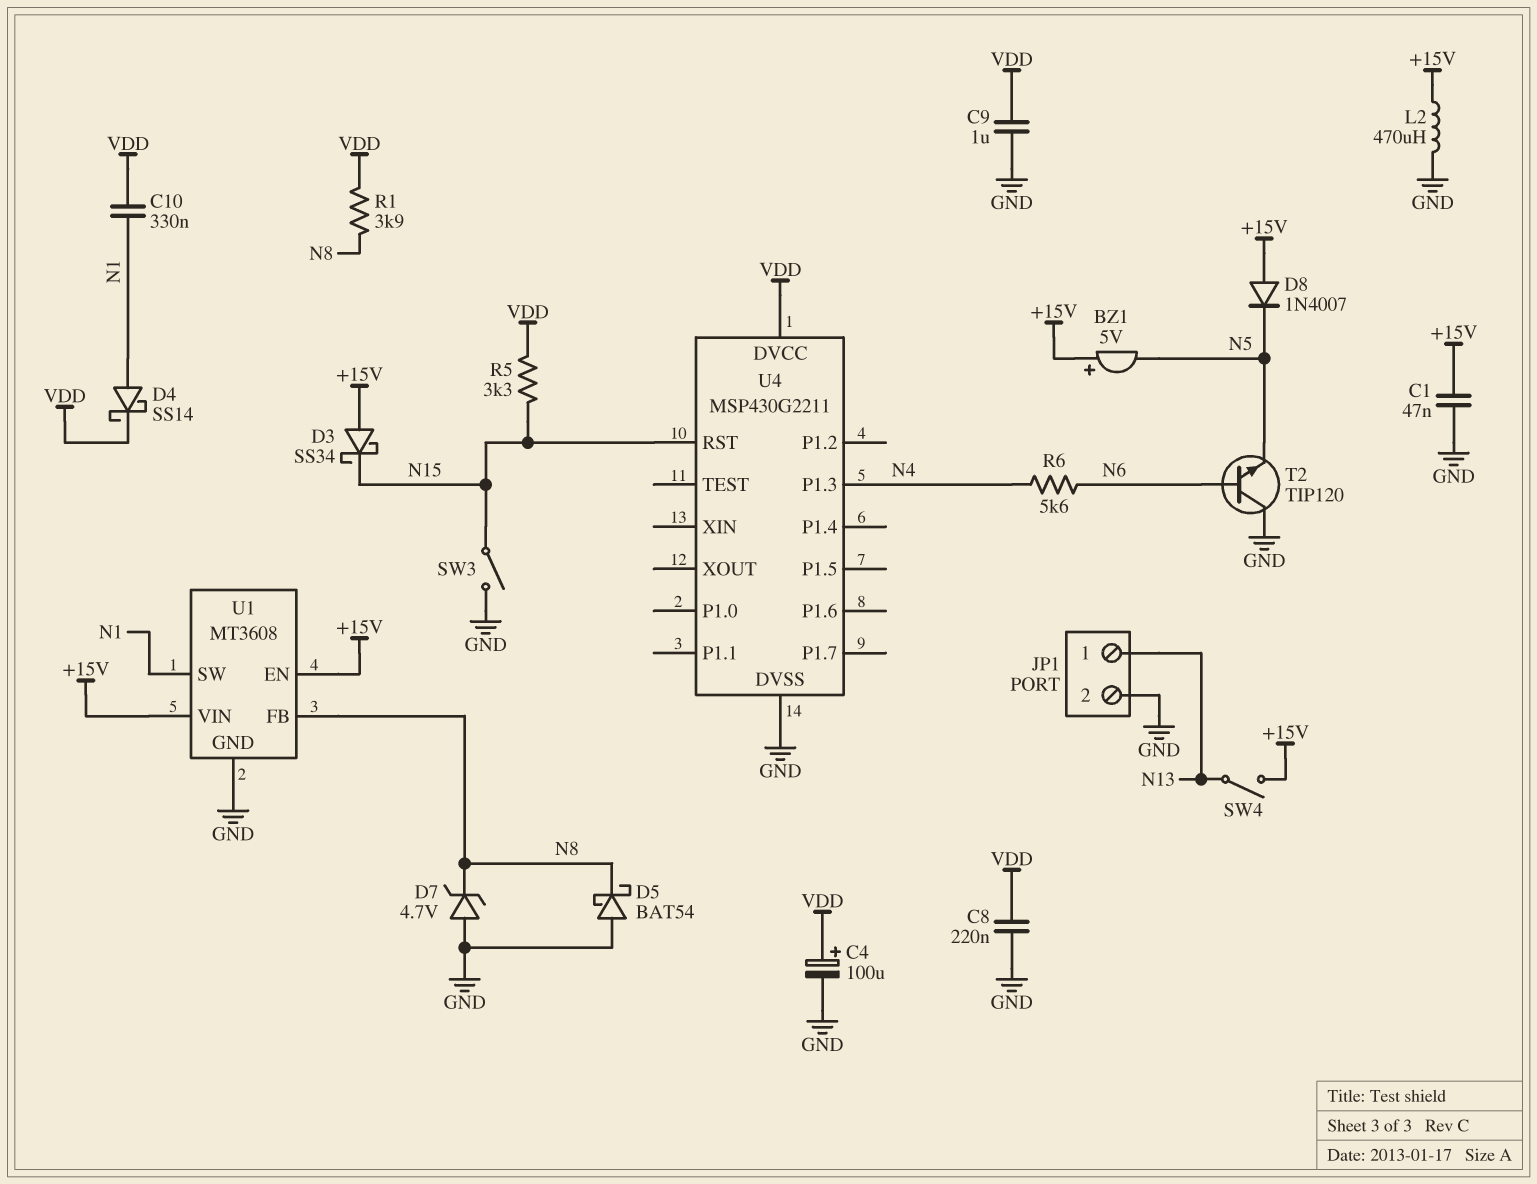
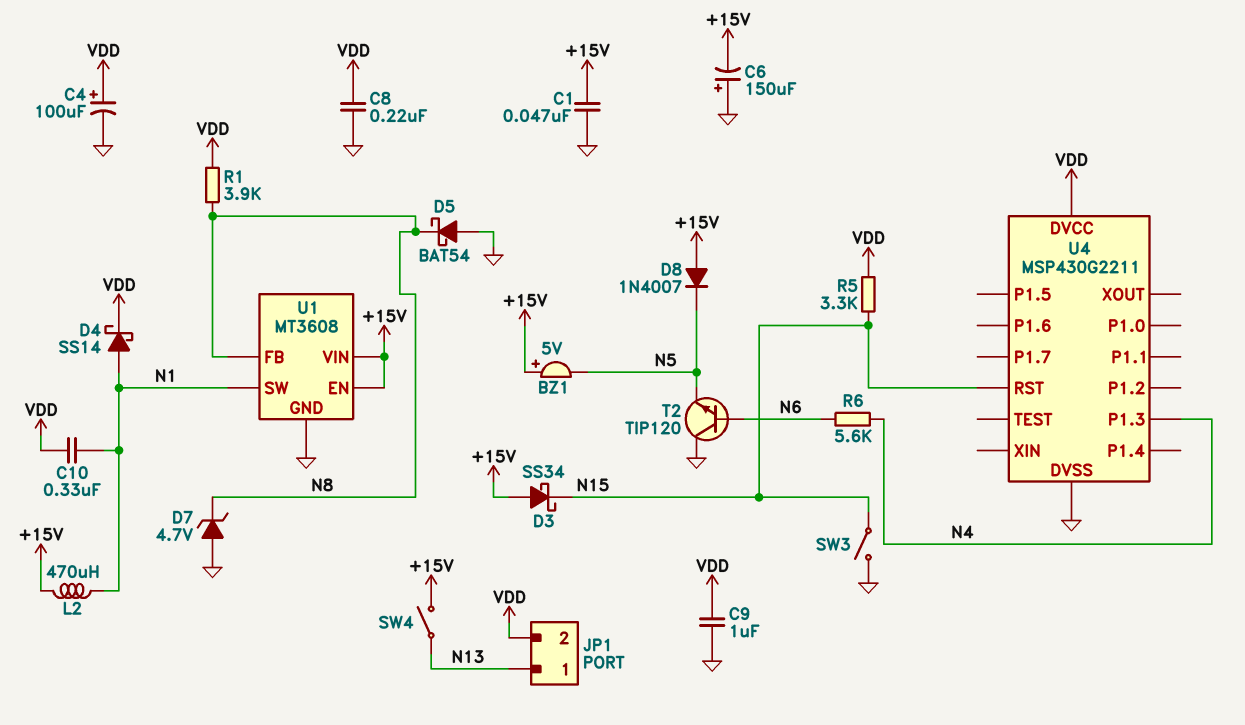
C6: none -> 150uF (plus GND, minus +15V)
JP1 pin 2: GND -> VDD
L2: 470uH (+15V, GND) -> 470uH (+15V, N1)

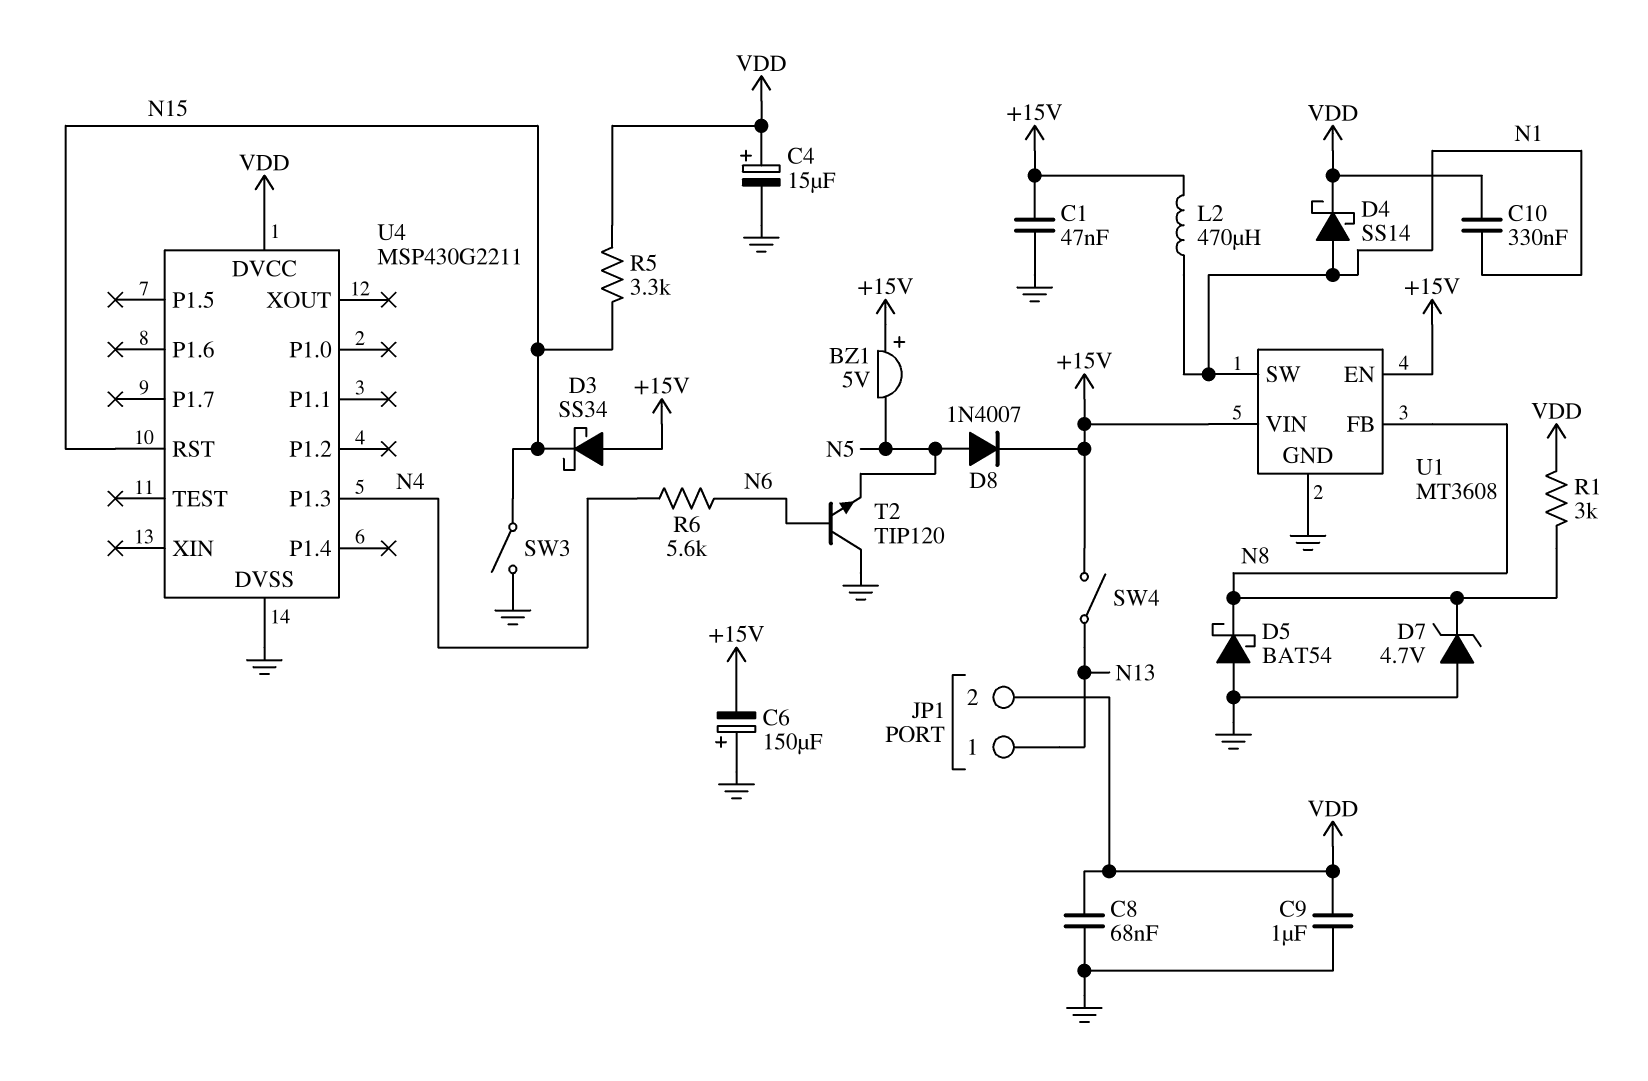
C4: 100uF (plus VDD, minus GND) -> 15uF (plus VDD, minus GND)
C8: 220nF (GND, VDD) -> 68nF (GND, VDD)
D8: diode 1N4007 (A +15V, K N5) -> diode 1N4007 (A N5, K +15V)
R1: 3.9k (N8, VDD) -> 3k (N8, VDD)

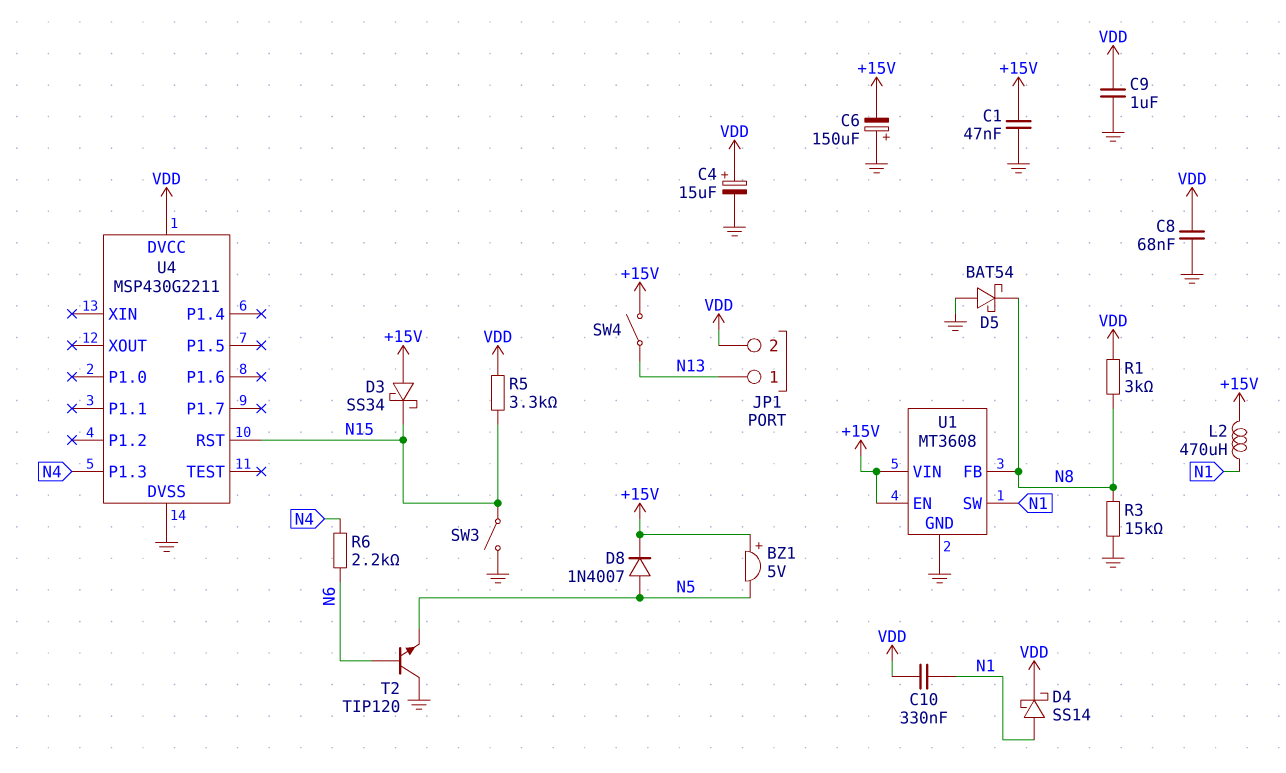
D7: zener 4.7V (A GND, K N8) -> none
R3: none -> 15k (GND, N8)
R6: 5.6k (N4, N6) -> 2.2k (N4, N6)

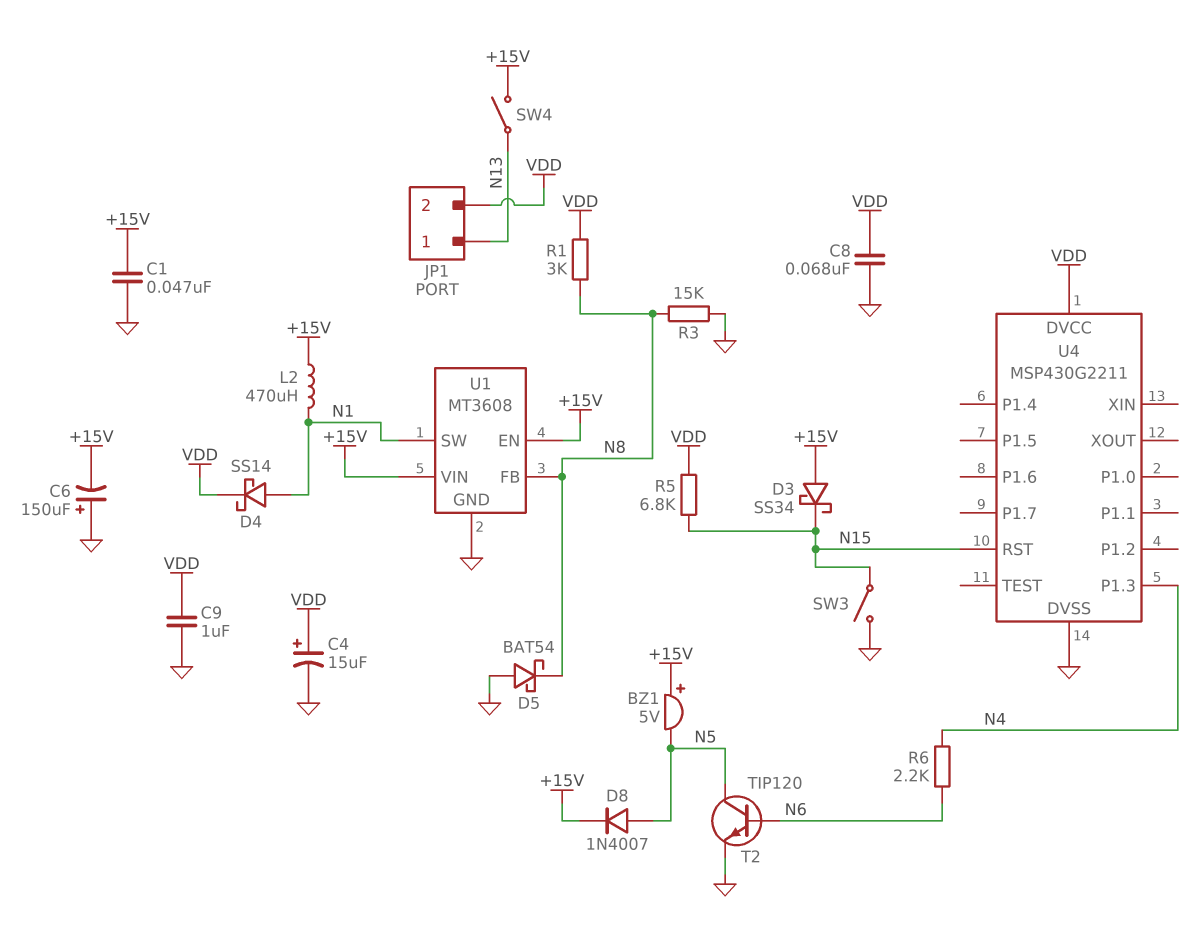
C10: 330nF (N1, VDD) -> none
R5: 3.3k (N15, VDD) -> 6.8k (N15, VDD)
T2: NPN TIP120 (B N6, C GND, E N5) -> NPN TIP120 (B N6, C N5, E GND)

